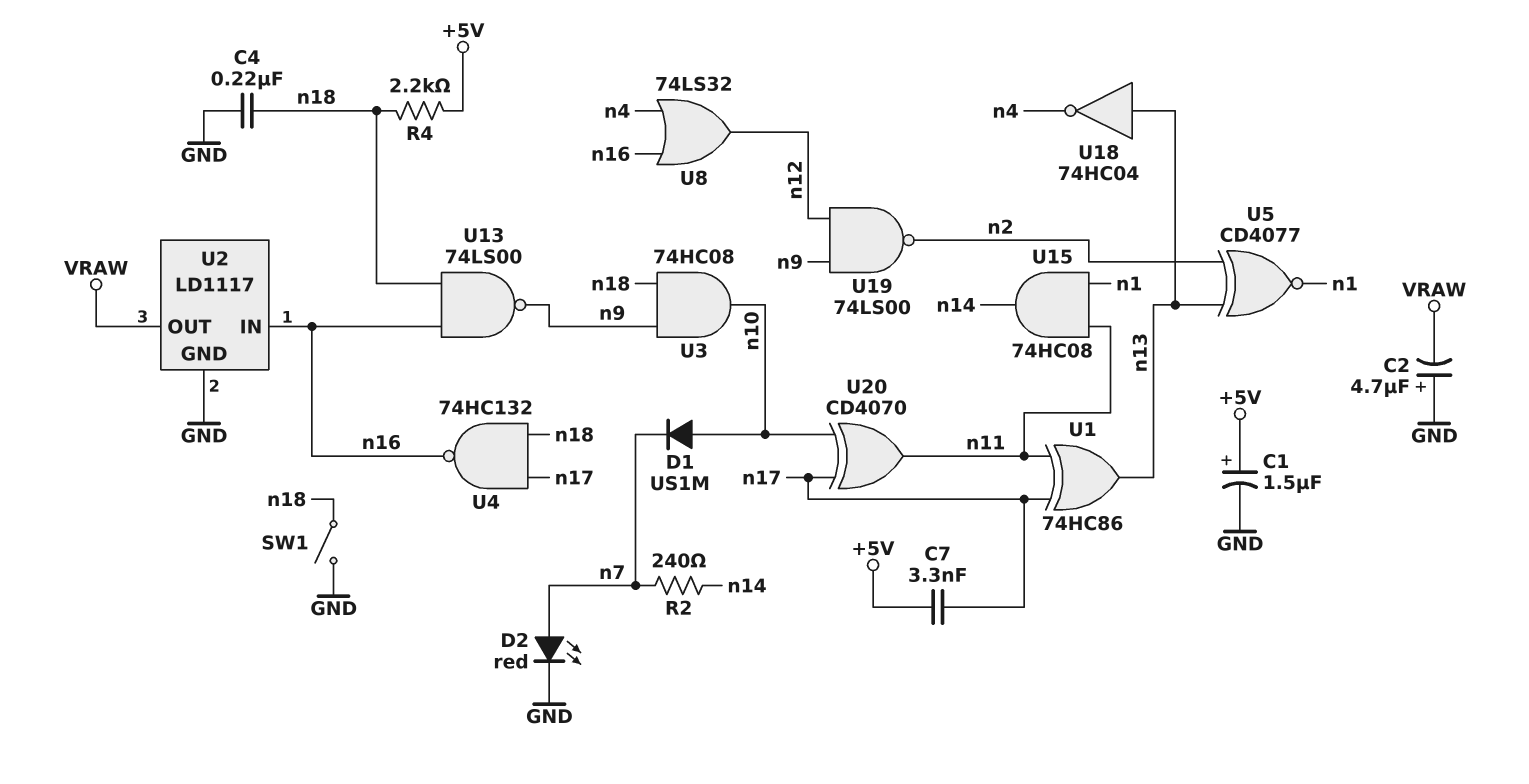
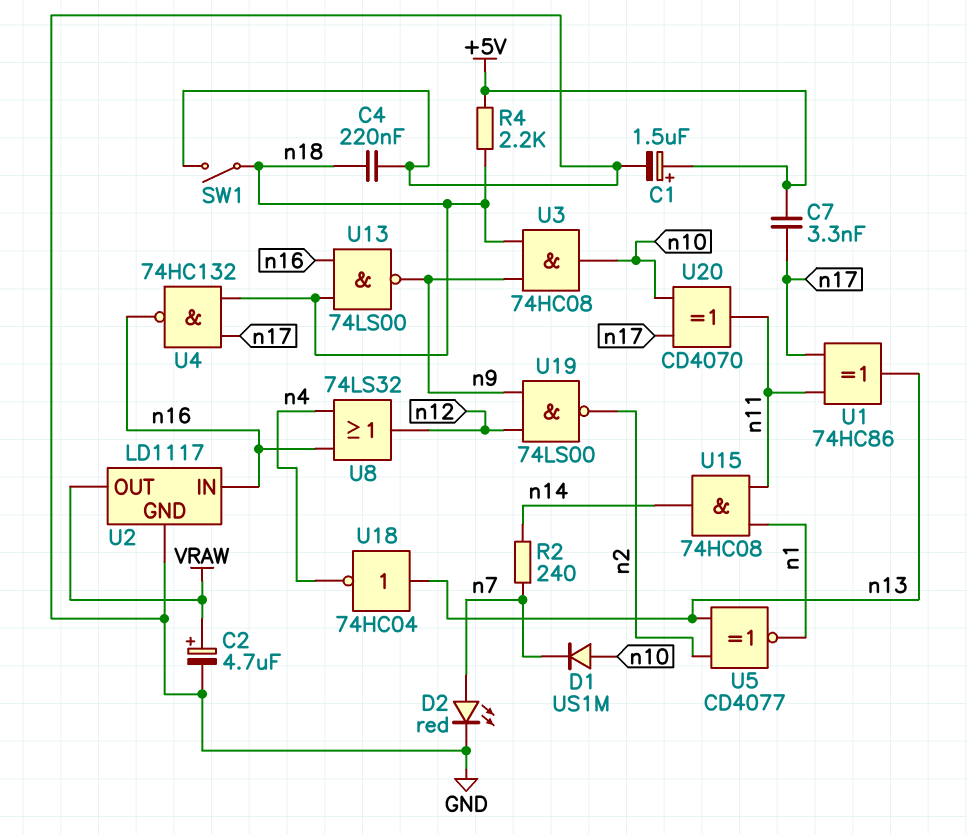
C2: 4.7uF (plus GND, minus VRAW) -> 4.7uF (plus VRAW, minus GND)

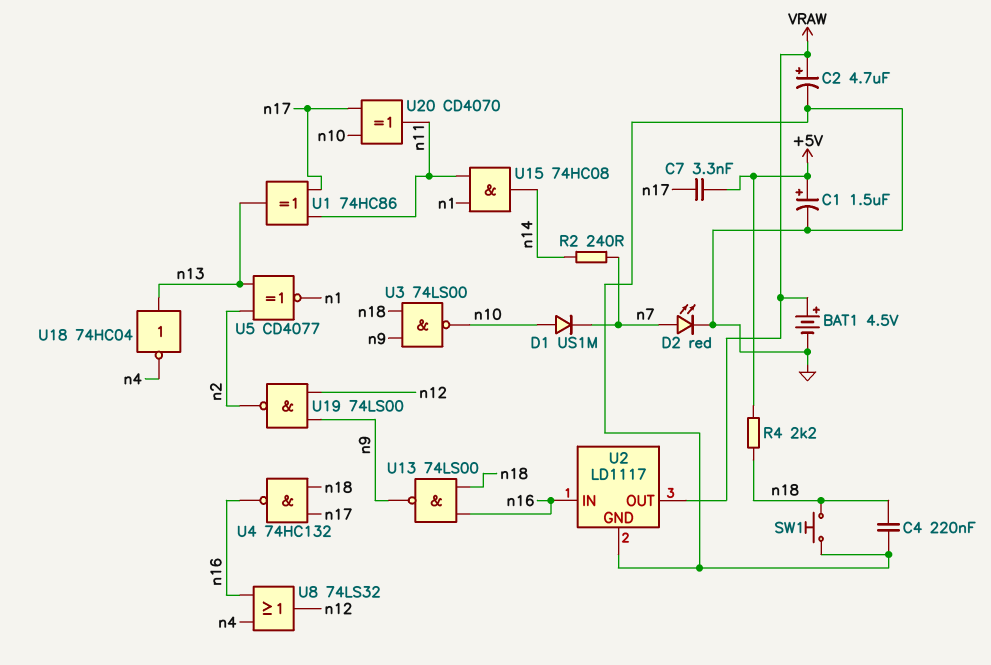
BAT1: none -> 4.5V (plus VRAW, minus GND)
SW1: switch (GND, n18) -> button (GND, n18)
U3: AND 74HC08 (in n9, in n18, out n10) -> NAND 74LS00 (in n9, in n18, out n10)

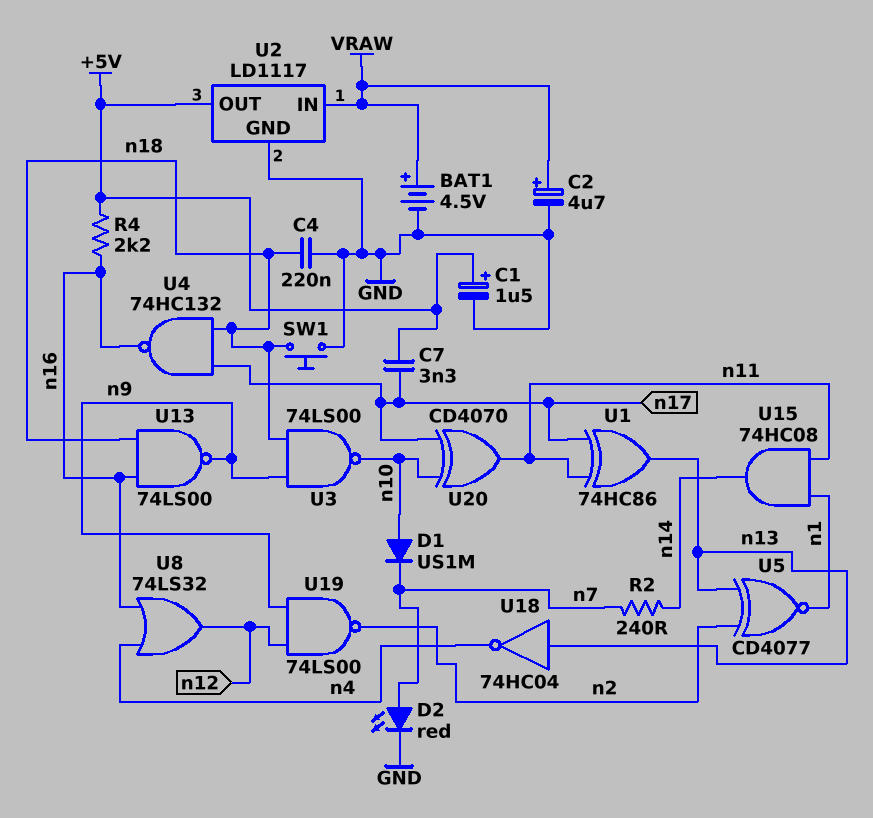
R4: 2.2k (+5V, n18) -> 2.2k (+5V, n16)
U2 pin IN: n16 -> VRAW
U2 pin OUT: VRAW -> +5V

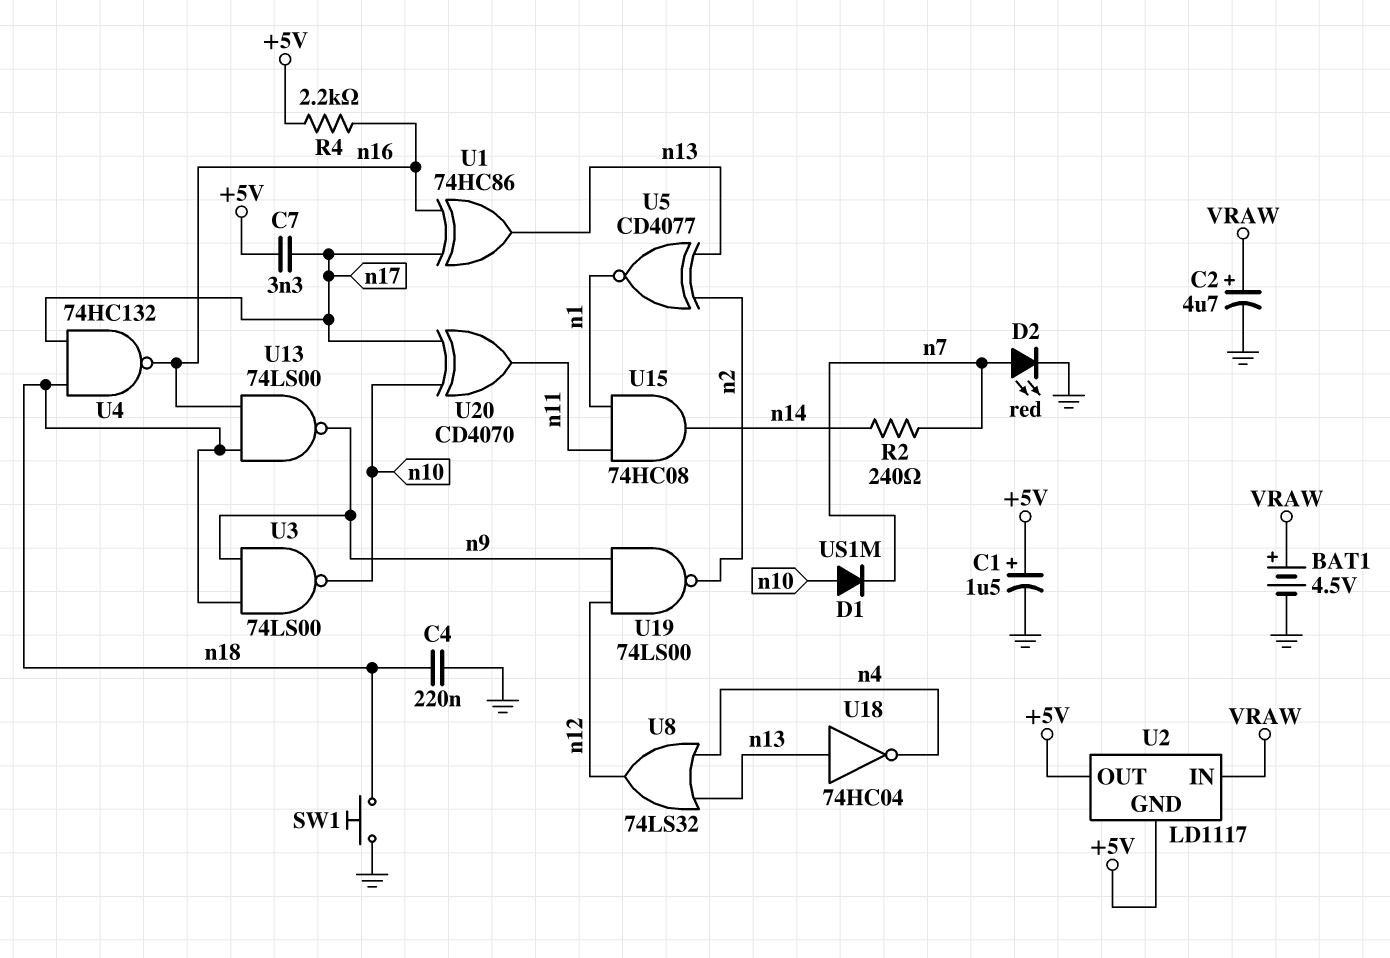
U1: XOR 74HC86 (in n11, in n17, out n13) -> XOR 74HC86 (in n16, in n17, out n13)
U2 pin GND: GND -> +5V
U8: OR 74LS32 (in n4, in n16, out n12) -> OR 74LS32 (in n4, in n13, out n12)

